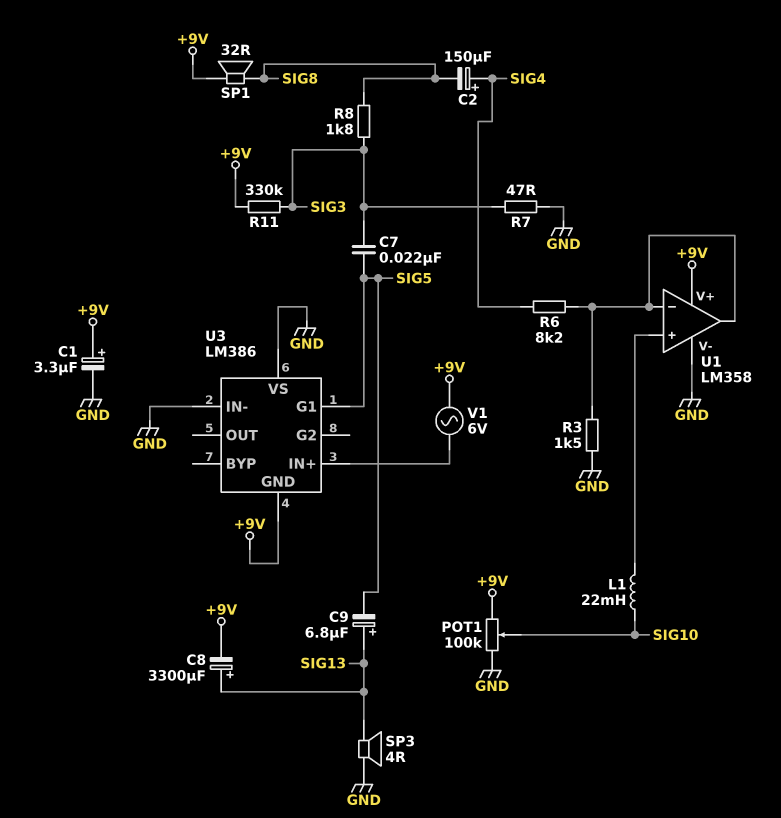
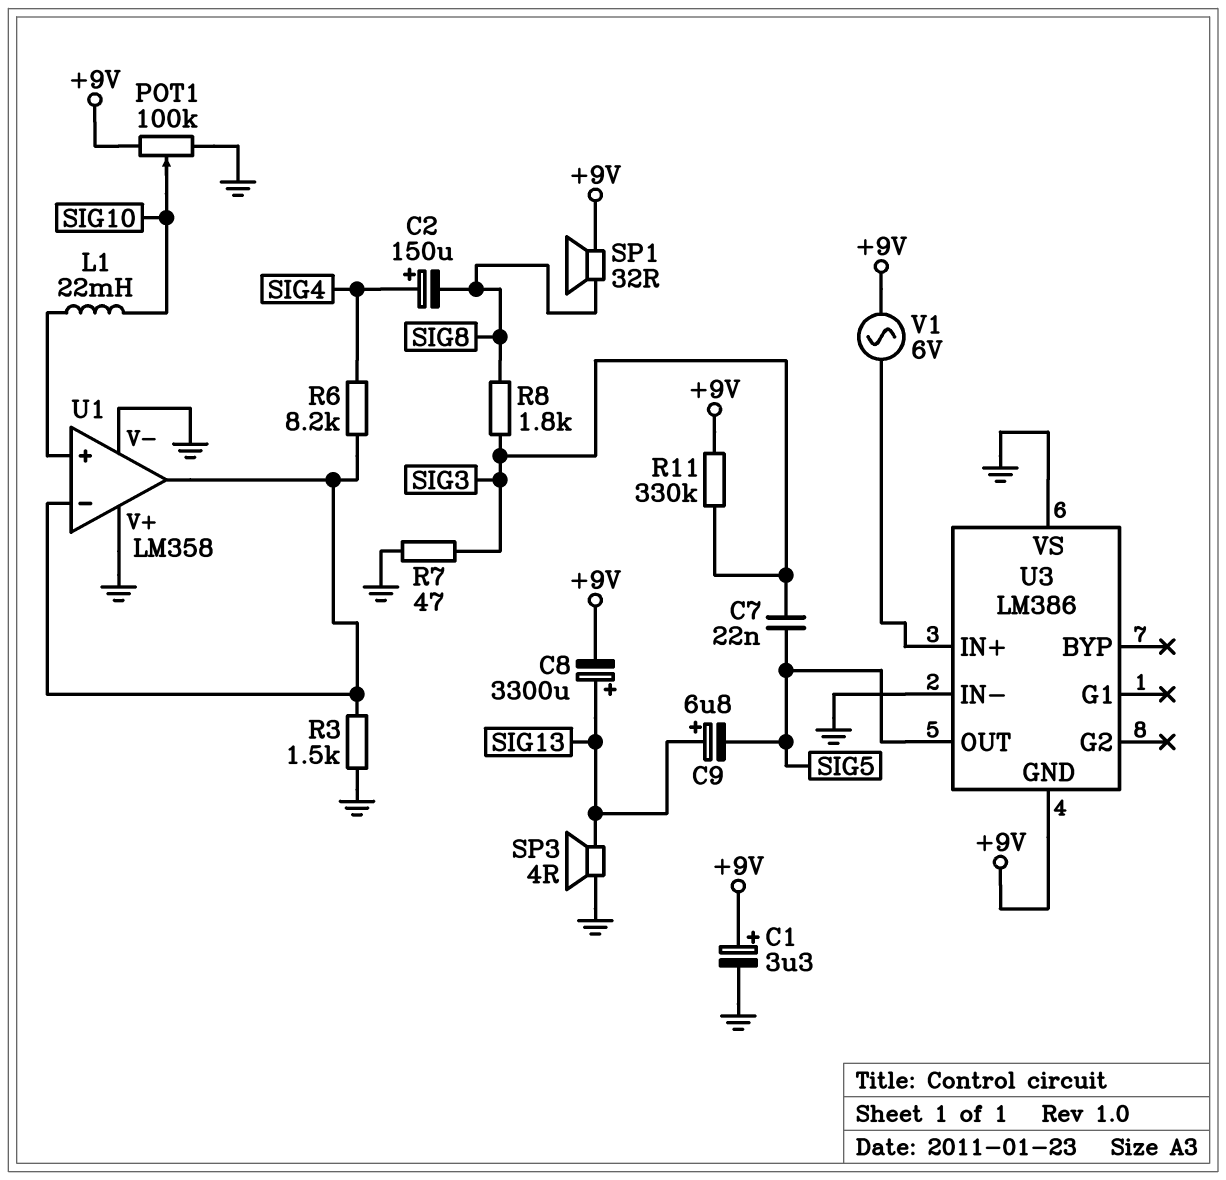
U1 pin V+: +9V -> GND
U3 pin G1: SIG5 -> none
U3 pin OUT: none -> SIG5

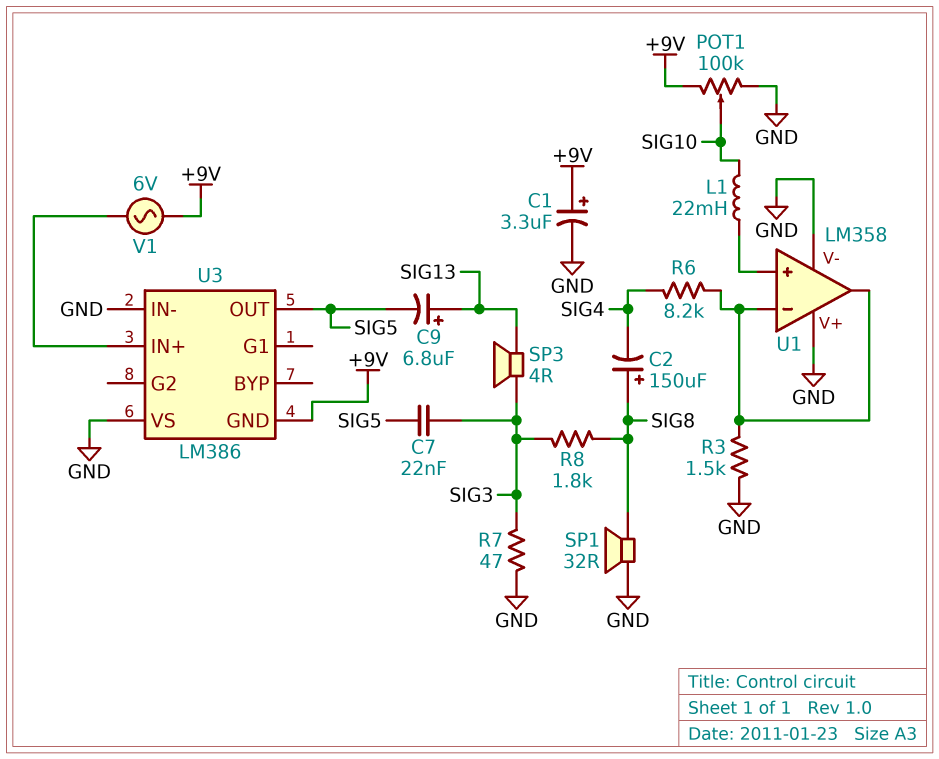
C2: 150uF (plus SIG4, minus SIG8) -> 150uF (plus SIG8, minus SIG4)
C8: 3300uF (plus SIG13, minus +9V) -> none
R11: 330k (+9V, SIG3) -> none
SP1: speaker 32R (+9V, SIG8) -> speaker 32R (GND, SIG8)
SP3: speaker 4R (GND, SIG13) -> speaker 4R (SIG3, SIG13)

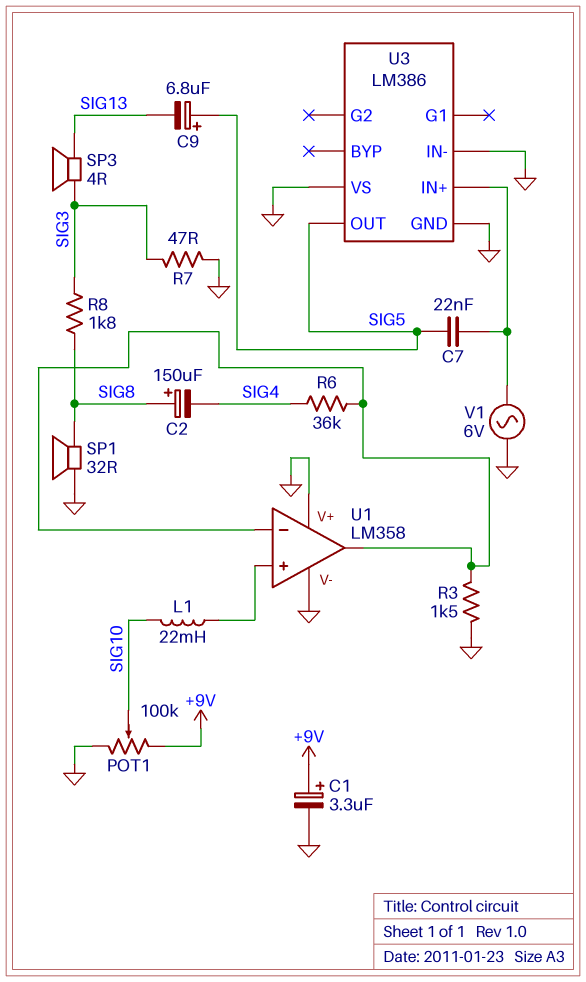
C7: 22nF (SIG3, SIG5) -> 22nF (SIG5, U3/IN+)
C9: 6.8uF (plus SIG13, minus SIG5) -> 6.8uF (plus SIG5, minus SIG13)
R6: 8.2k (SIG4, U1/in-) -> 36k (SIG4, U1/in-)
U3 pin GND: +9V -> GND
V1: AC 6V (+9V, U3/IN+) -> AC 6V (GND, U3/IN+)

